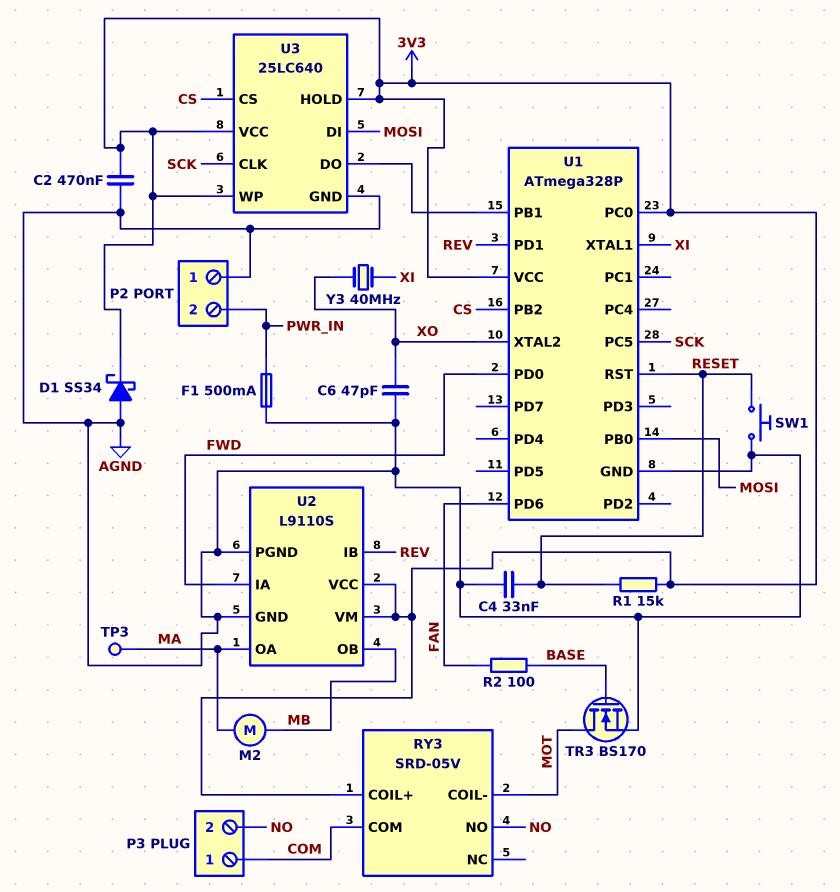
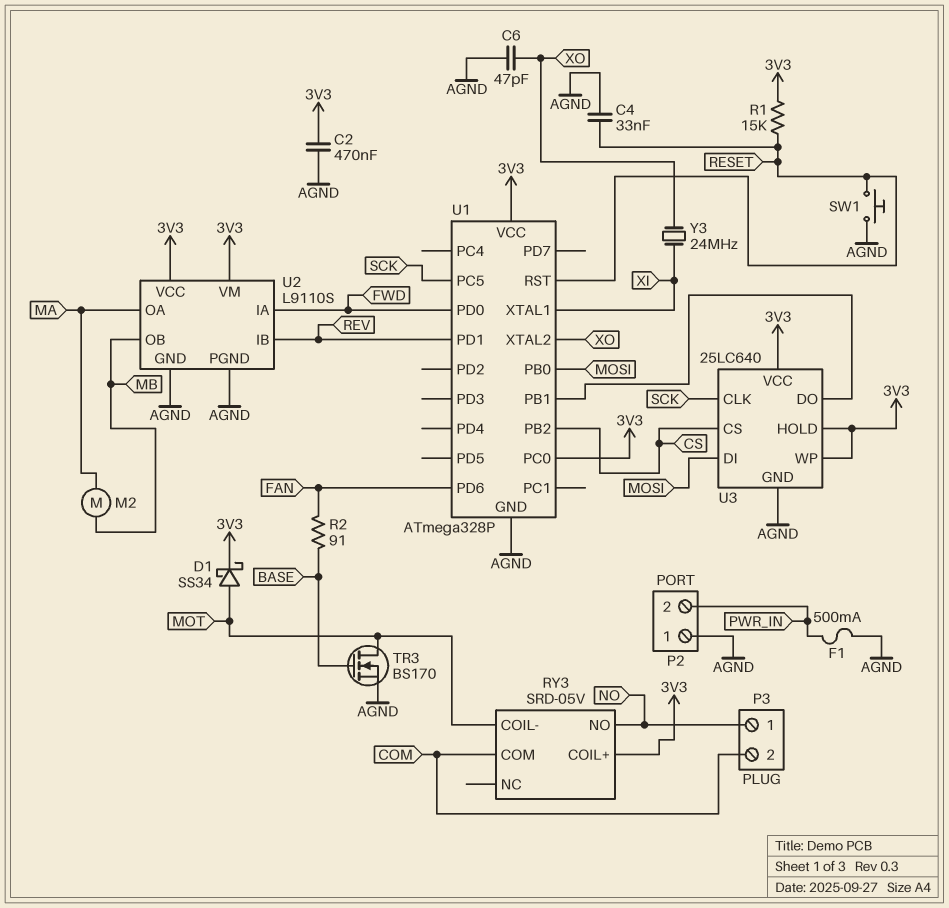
D1: schottky SS34 (A AGND, K 3V3) -> schottky SS34 (A MOT, K 3V3)
P3 pin 1: COM -> NO
P3 pin 2: NO -> COM
R2: 100 (BASE, FAN) -> 91 (BASE, FAN)
TP3: test point (MA) -> none
Y3: 40MHz (XI, XO) -> 24MHz (XI, XO)

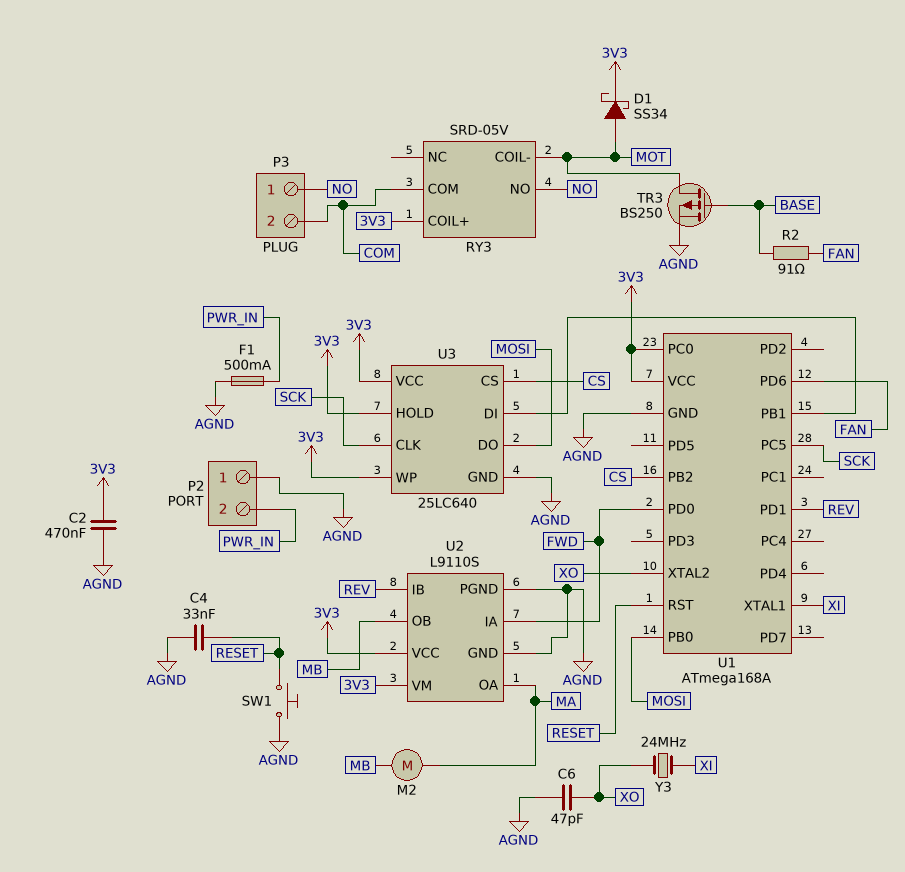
R1: 15k (3V3, RESET) -> none
TR3: NMOS BS170 (G BASE, D MOT, S AGND) -> PMOS BS250 (G BASE, D MOT, S AGND)
U1: ATmega328P -> ATmega168A
U3 pin DI: MOSI -> U1/PB1
U3 pin DO: U1/PB1 -> MOSI

